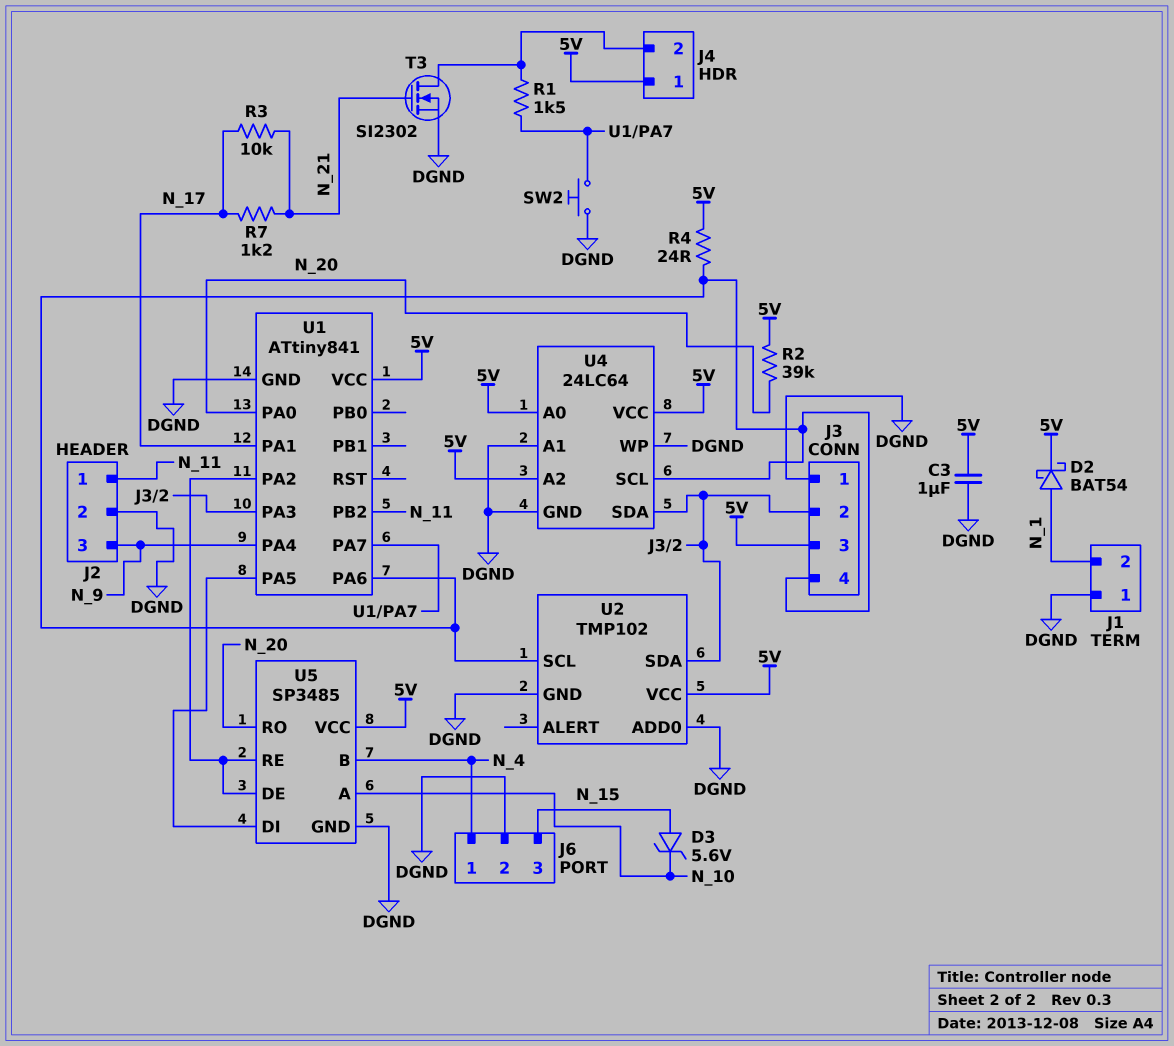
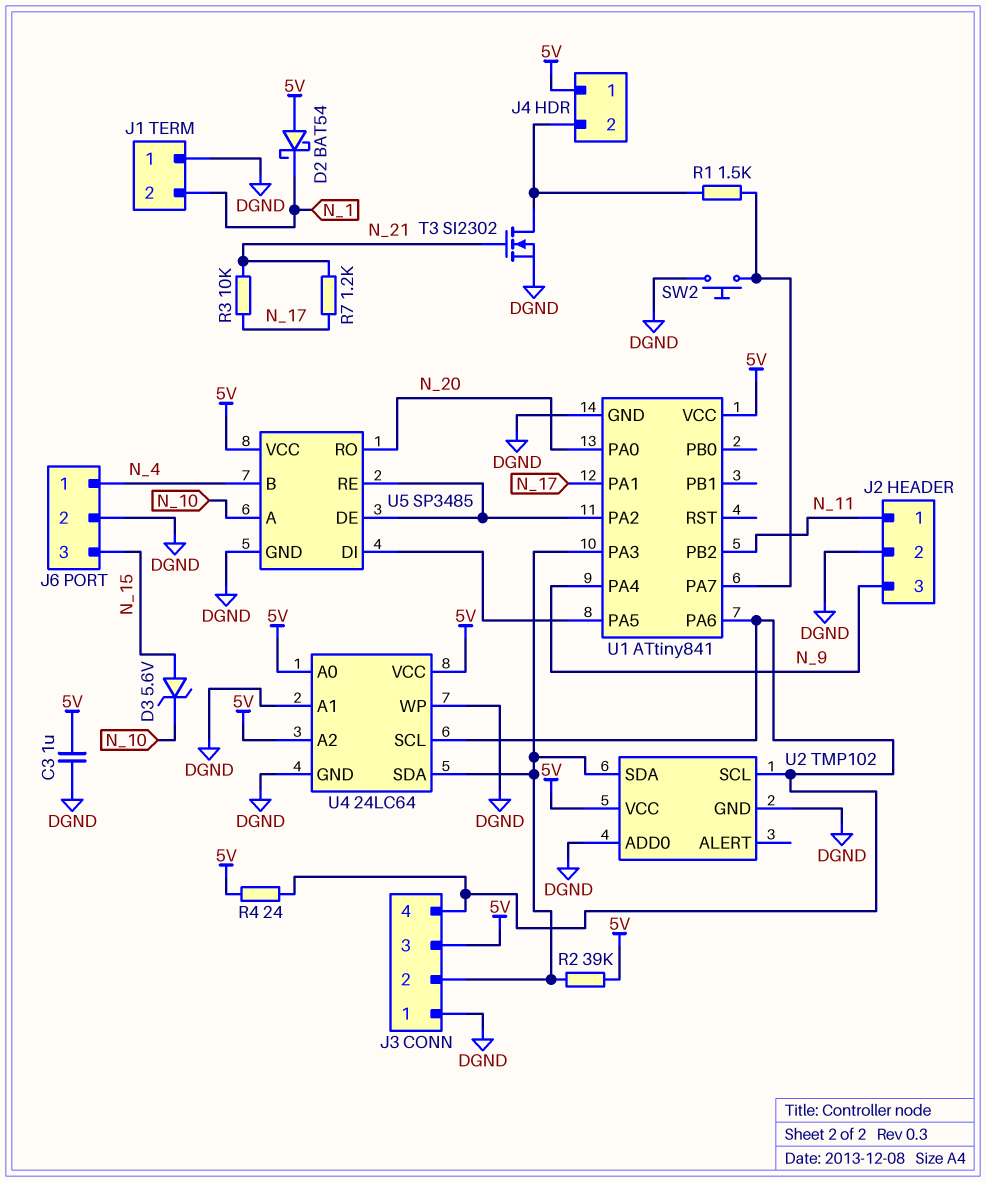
D2: schottky BAT54 (A N_1, K 5V) -> schottky BAT54 (A 5V, K N_1)
R2: 39k (5V, N_20) -> 39k (5V, J3/2)

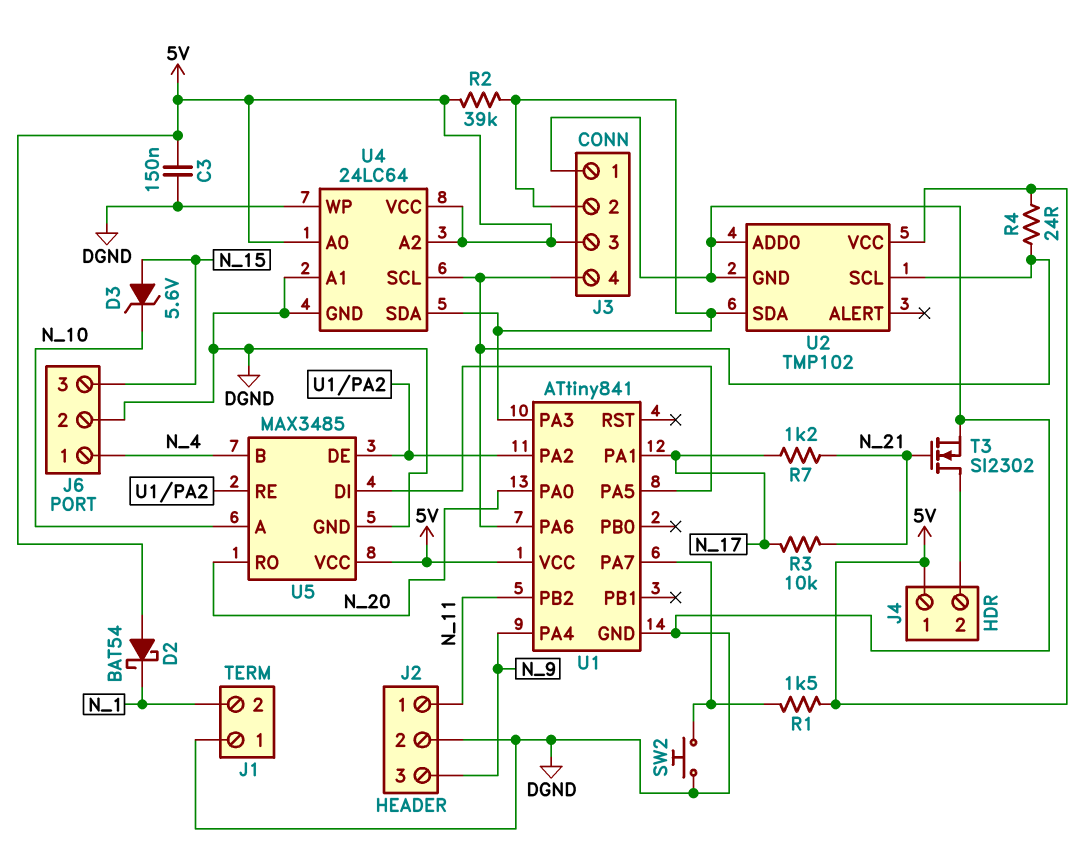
C3: 1uF (5V, DGND) -> 150nF (5V, DGND)
R1: 1.5k (J4/2, U1/PA7) -> 1.5k (5V, U1/PA7)
U5: SP3485 -> MAX3485

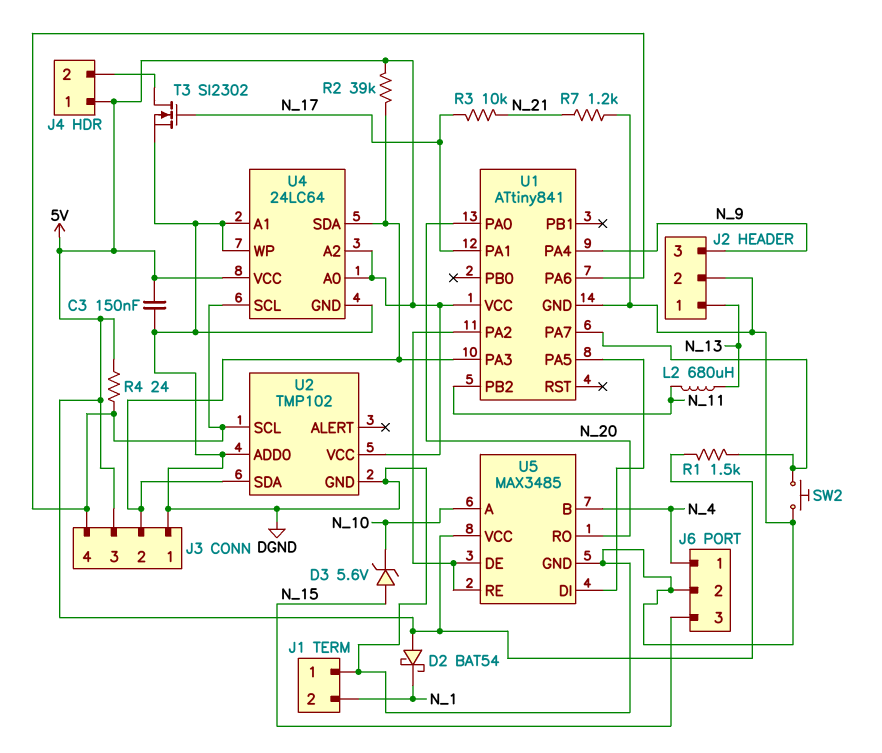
J2 pin 1: N_11 -> N_13
L2: none -> 680uH (N_11, N_13)
R7: 1.2k (N_17, N_21) -> 1.2k (DGND, N_21)
T3: NMOS SI2302 (G N_21, D J4/2, S DGND) -> NMOS SI2302 (G N_17, D J4/2, S DGND)

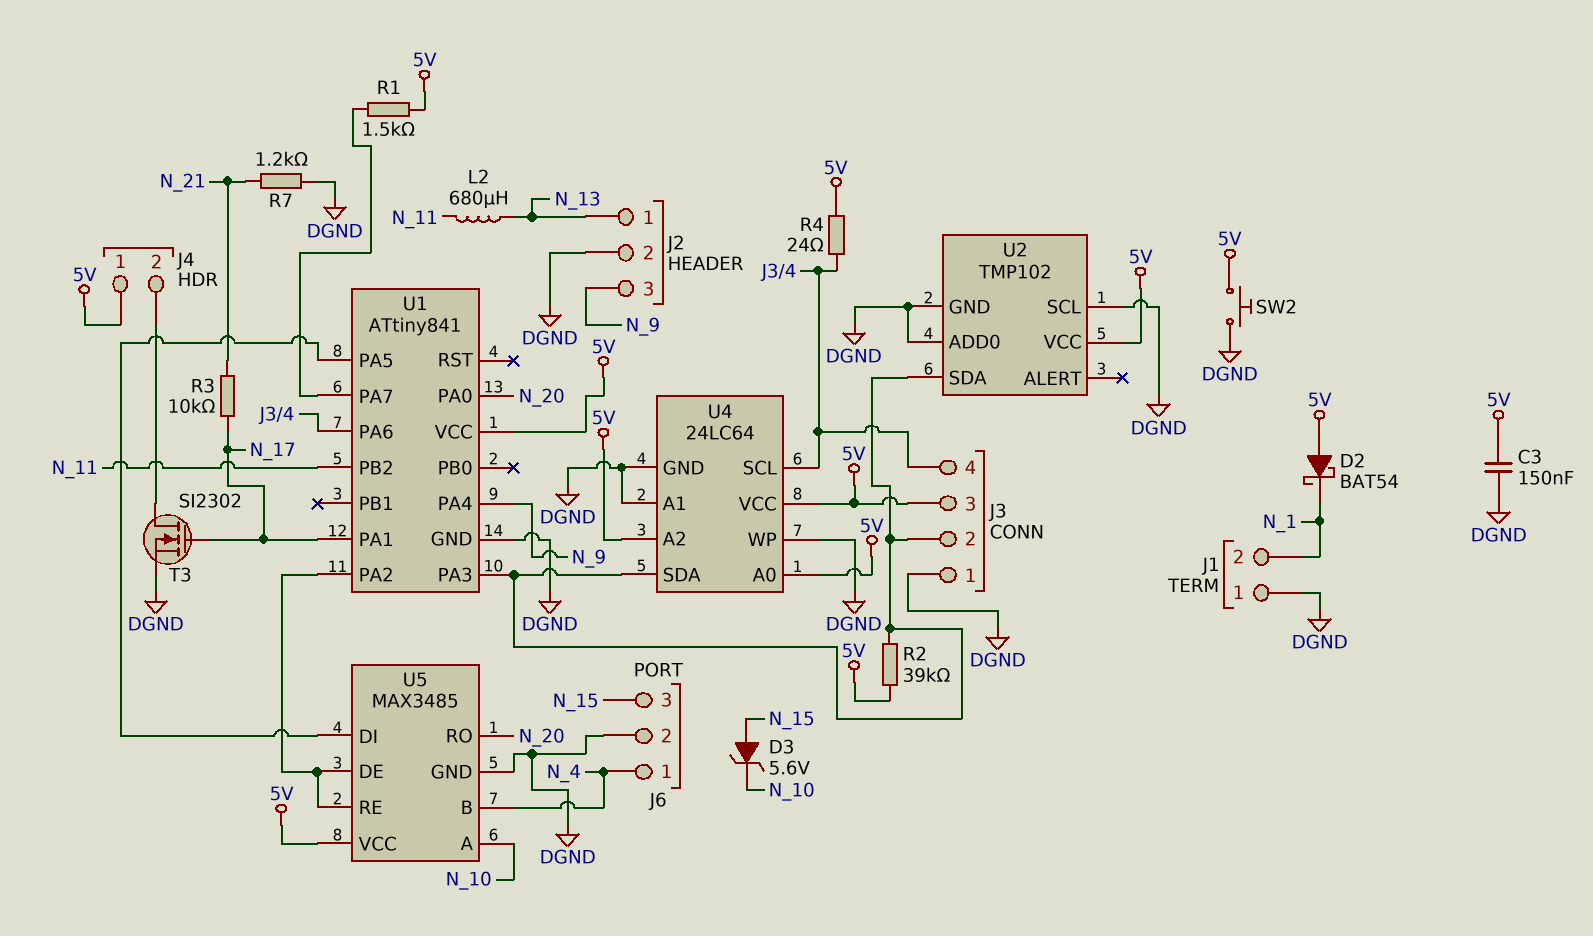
SW2: button (DGND, U1/PA7) -> button (5V, DGND)
U2 pin SCL: J3/4 -> DGND

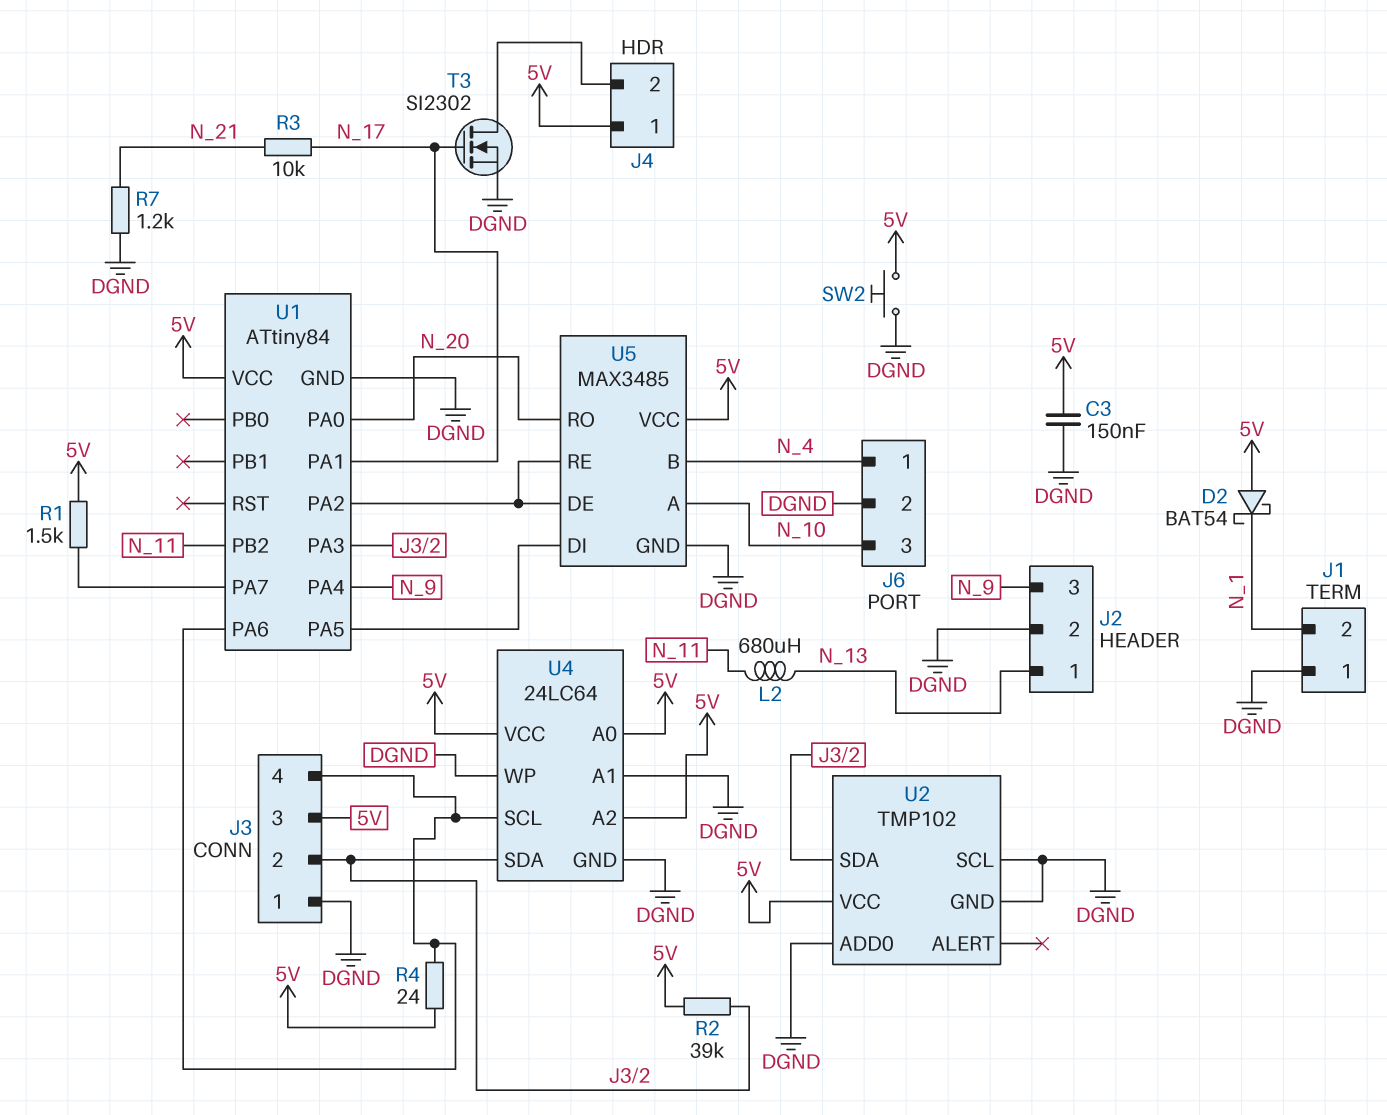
D3: zener 5.6V (A N_15, K N_10) -> none
J6 pin 3: N_15 -> N_10
U1: ATtiny841 -> ATtiny84

